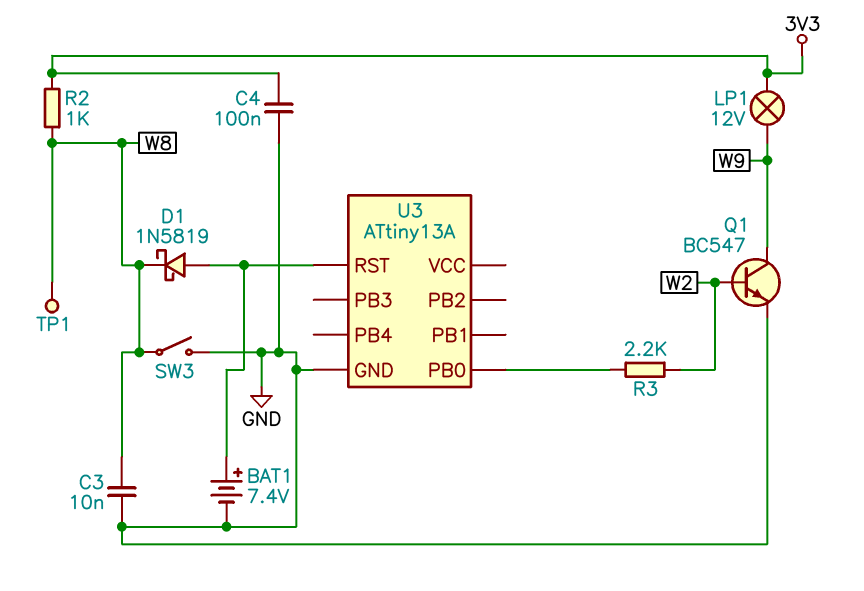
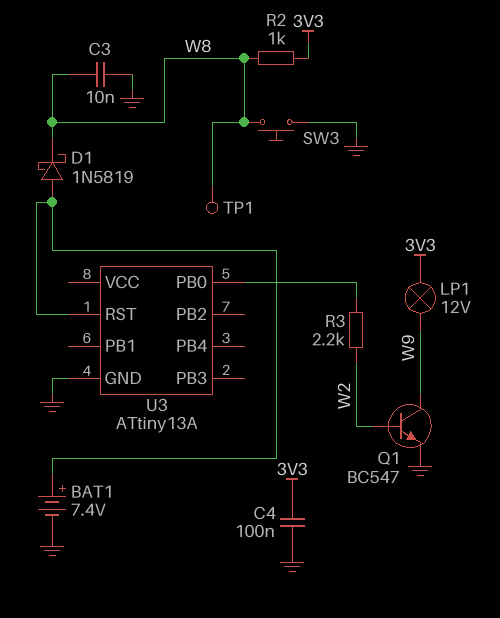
SW3: switch (GND, W8) -> button (GND, W8)

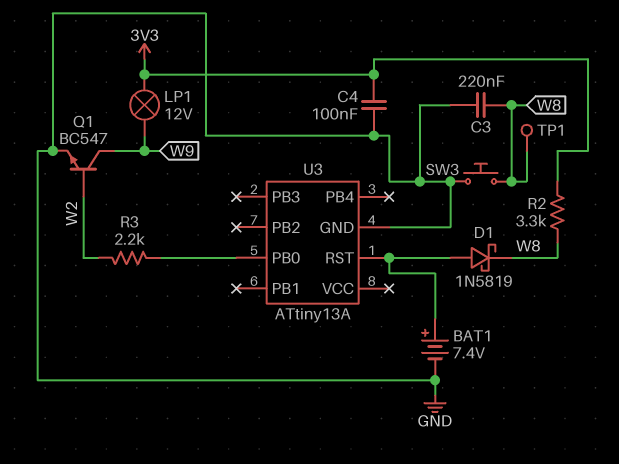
C3: 10nF (GND, W8) -> 220nF (GND, W8)
R2: 1k (3V3, W8) -> 3.3k (3V3, W8)

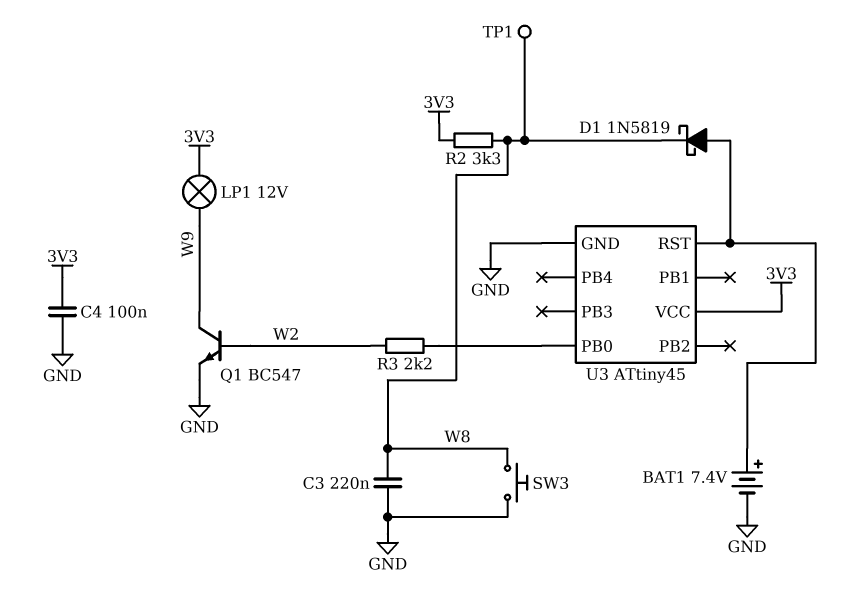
U3: ATtiny13A -> ATtiny45
U3 pin VCC: none -> 3V3

